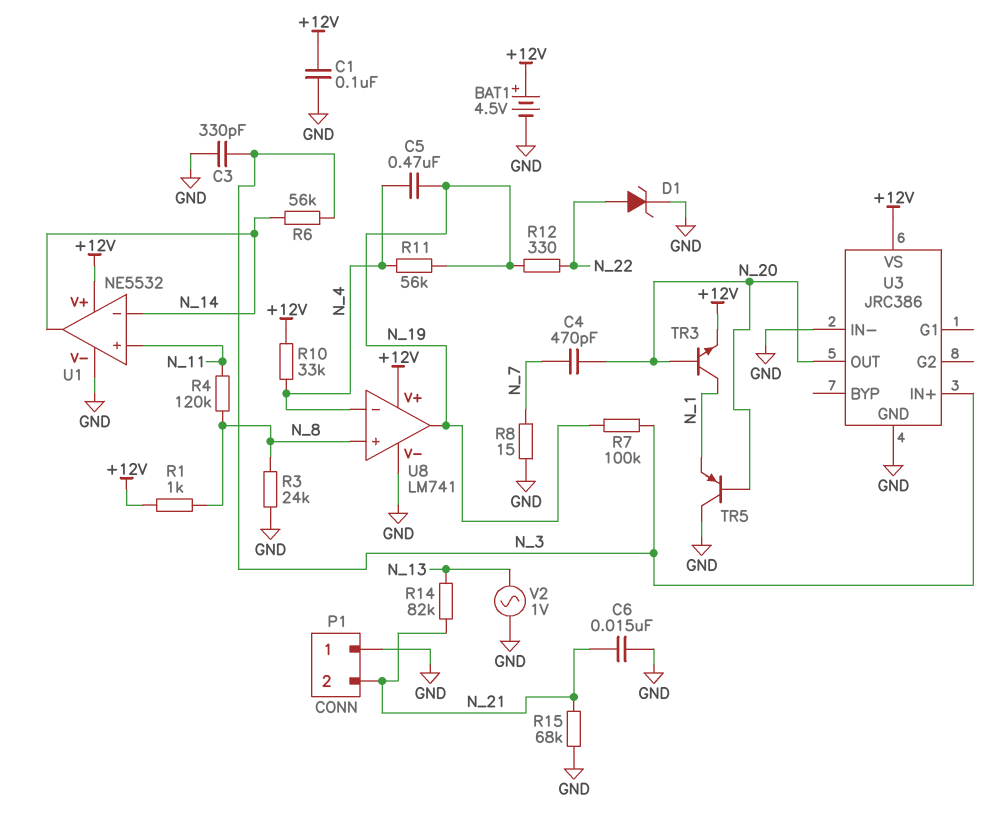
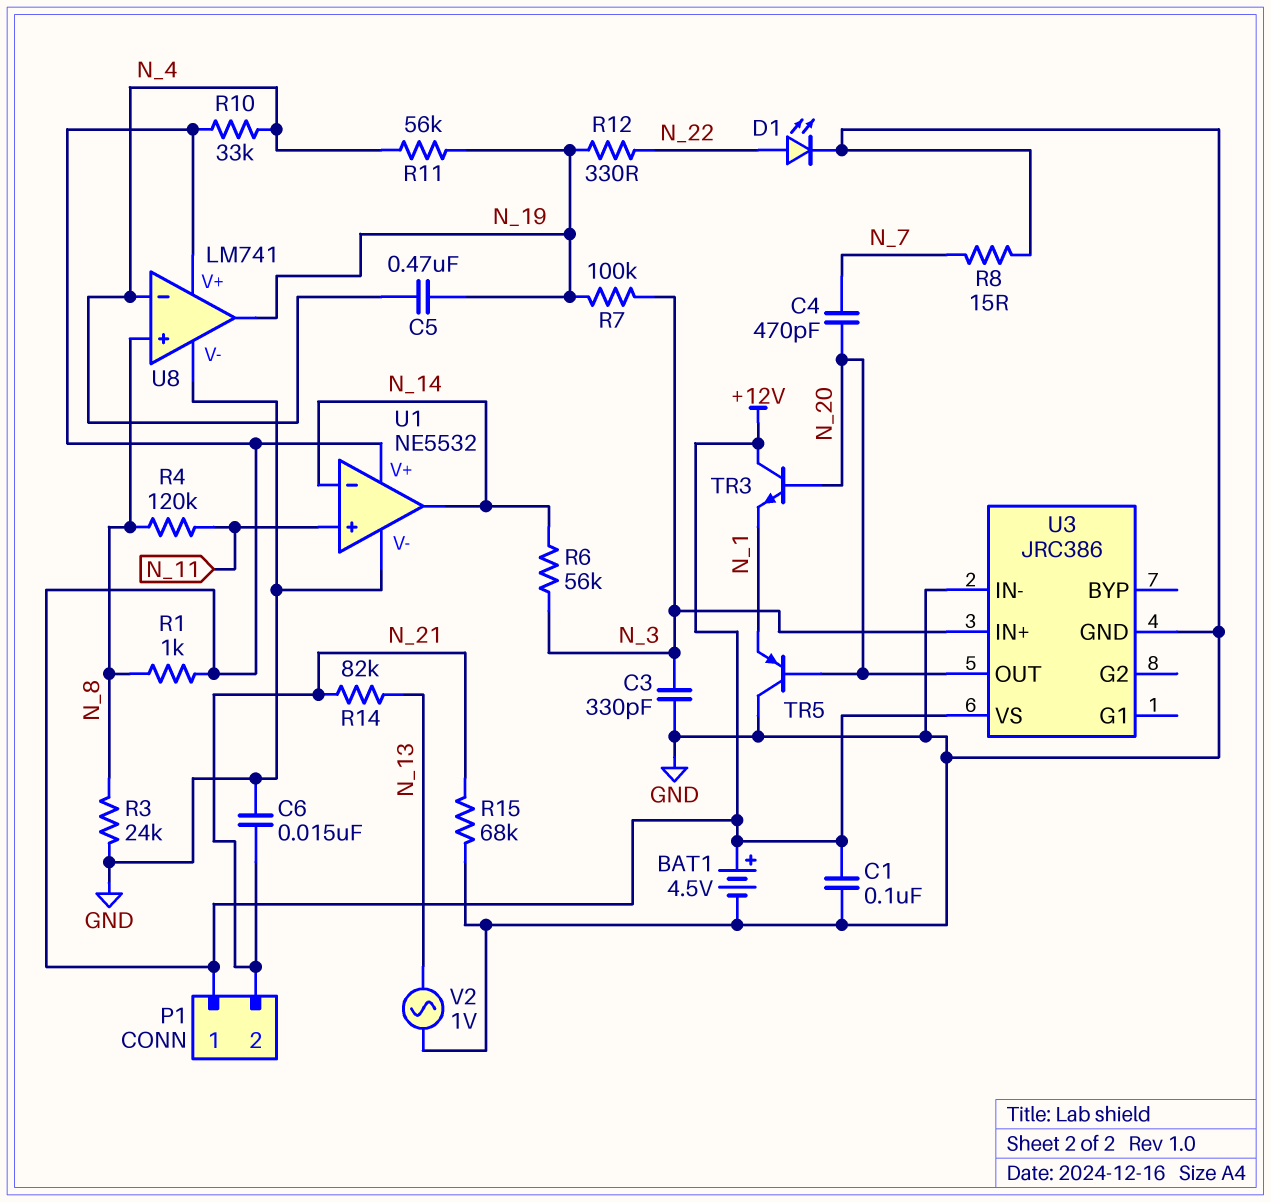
D1: zener (A N_22, K GND) -> LED (A N_22, K GND)
P1 pin 1: GND -> +12V
TR3: NPN (B N_20, C N_1, E +12V) -> NPN (B N_20, C +12V, E N_1)

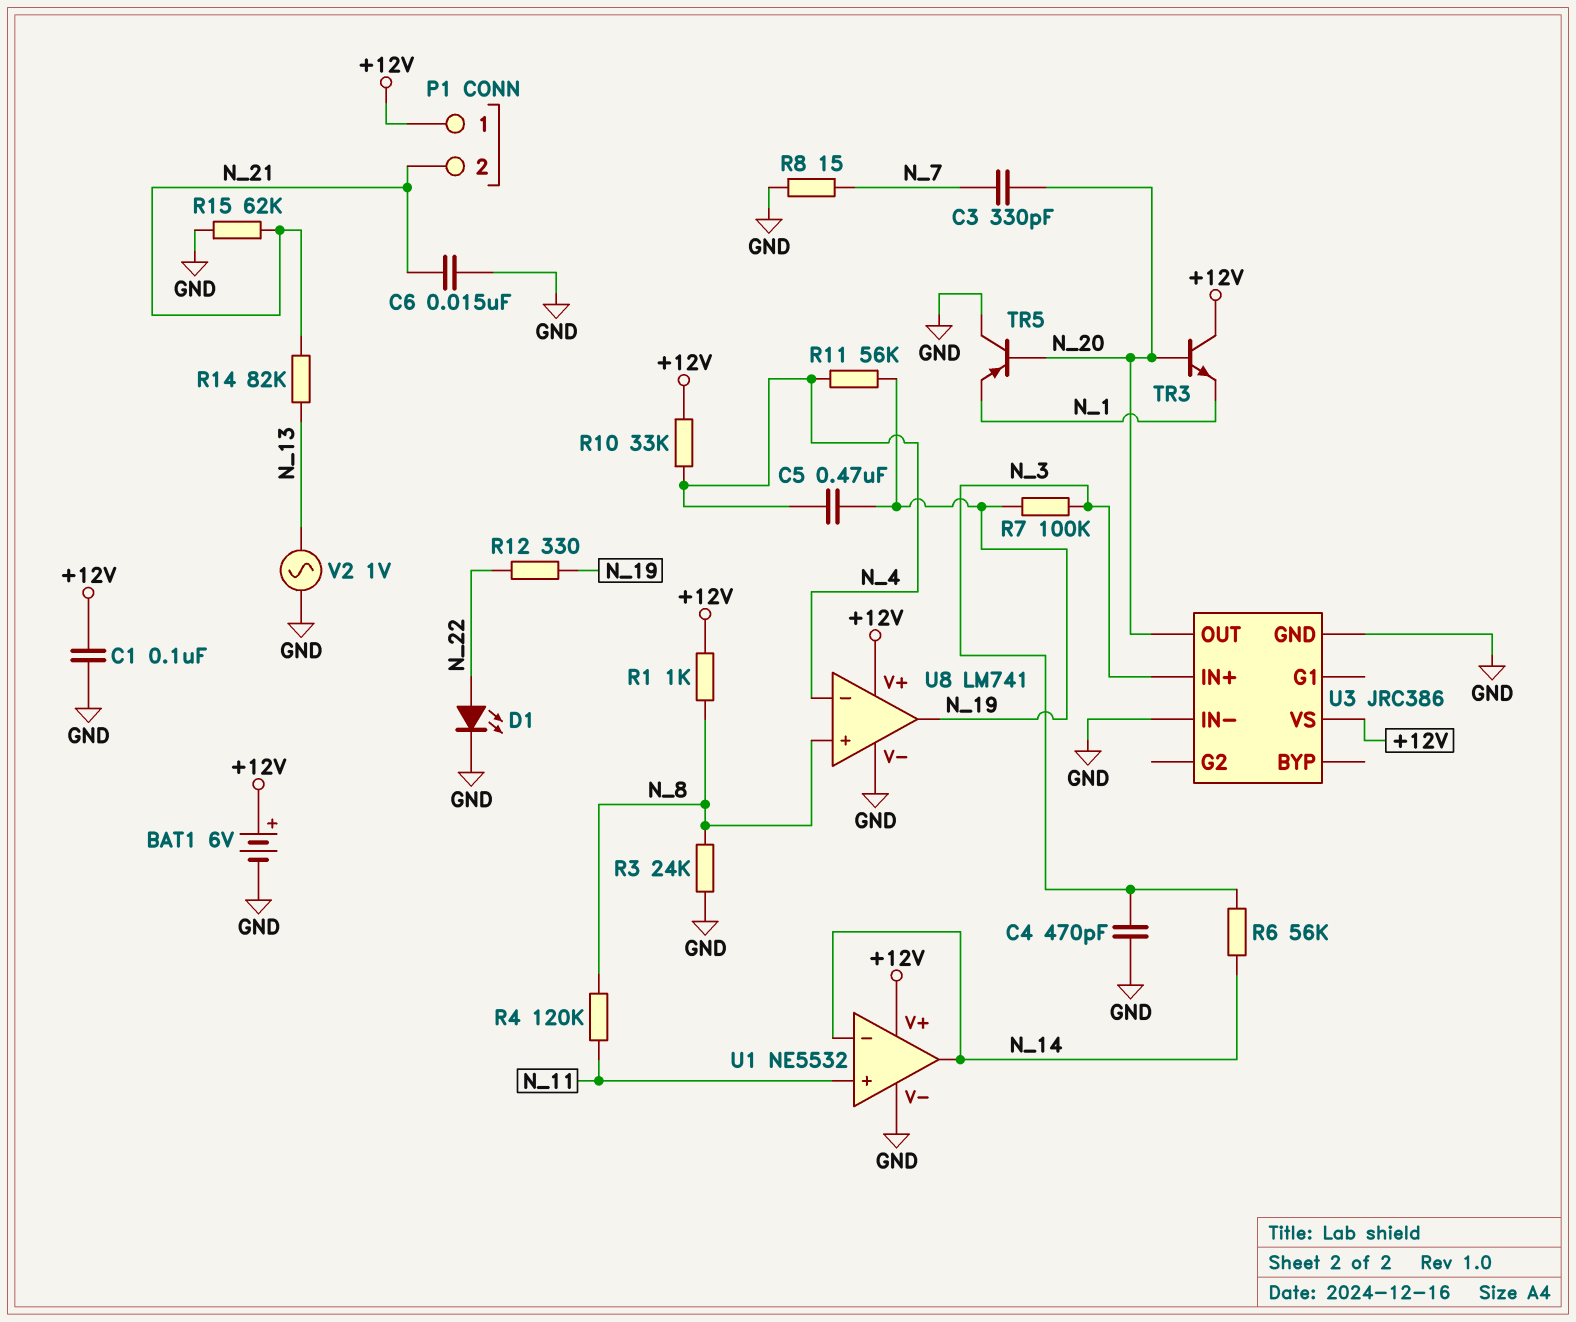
BAT1: 4.5V (plus +12V, minus GND) -> 6V (plus +12V, minus GND)
C3: 330pF (GND, N_3) -> 330pF (N_7, N_20)
C4: 470pF (N_7, N_20) -> 470pF (GND, N_3)
R15: 68k (GND, N_21) -> 62k (GND, N_21)

